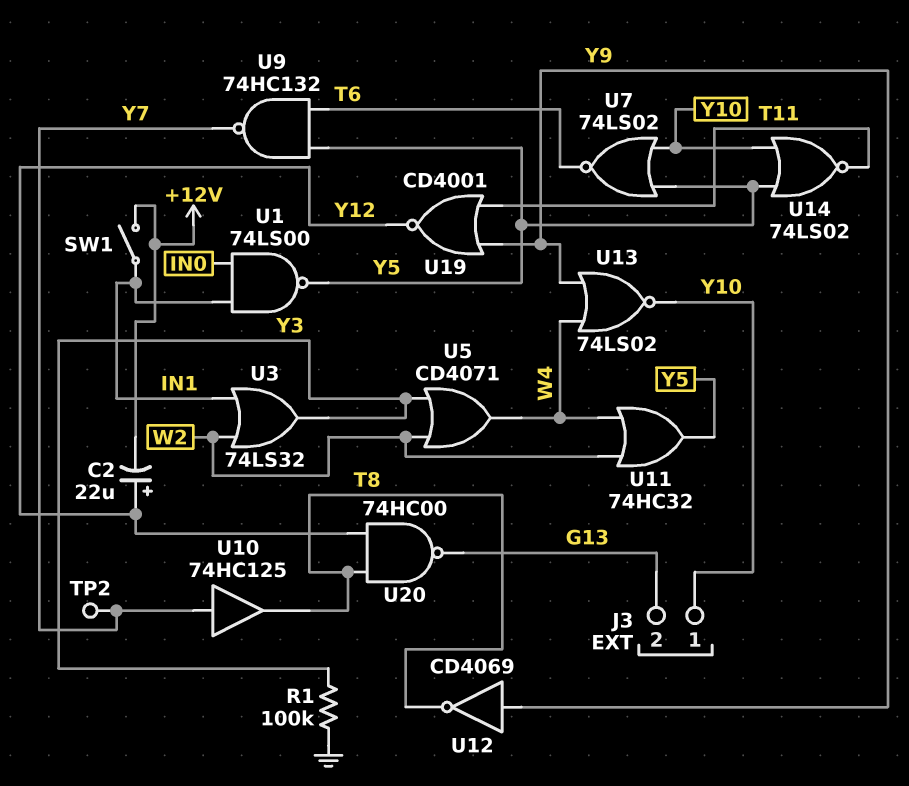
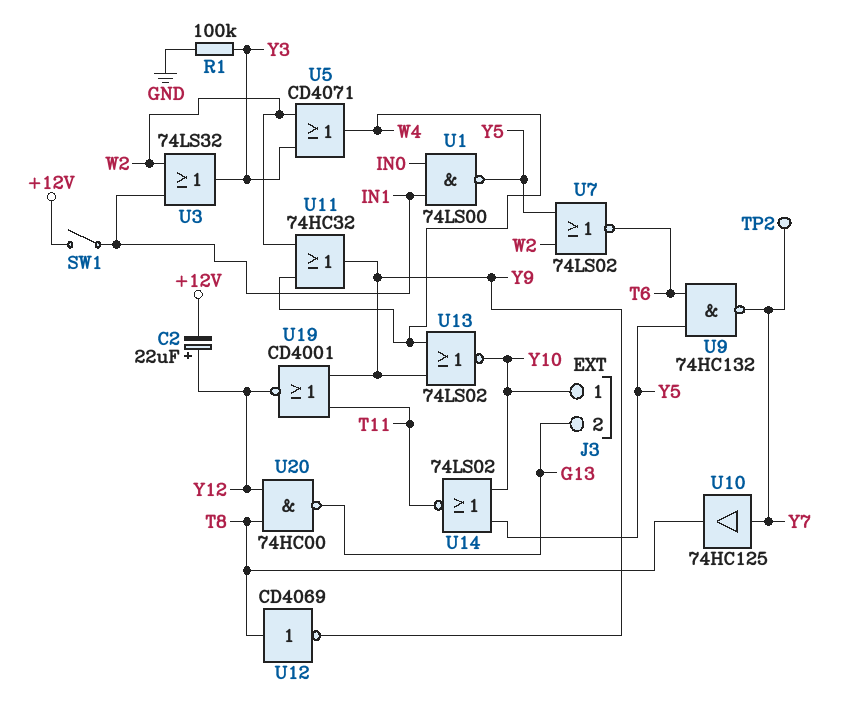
U7: NOR 74LS02 (in Y5, in Y10, out T6) -> NOR 74LS02 (in W2, in Y5, out T6)
U11: OR 74HC32 (in W2, in W4, out Y5) -> OR 74HC32 (in W2, in W4, out Y9)
U12: NOT CD4069 (in Y9, out T8) -> NOT CD4069 (in T8, out Y9)

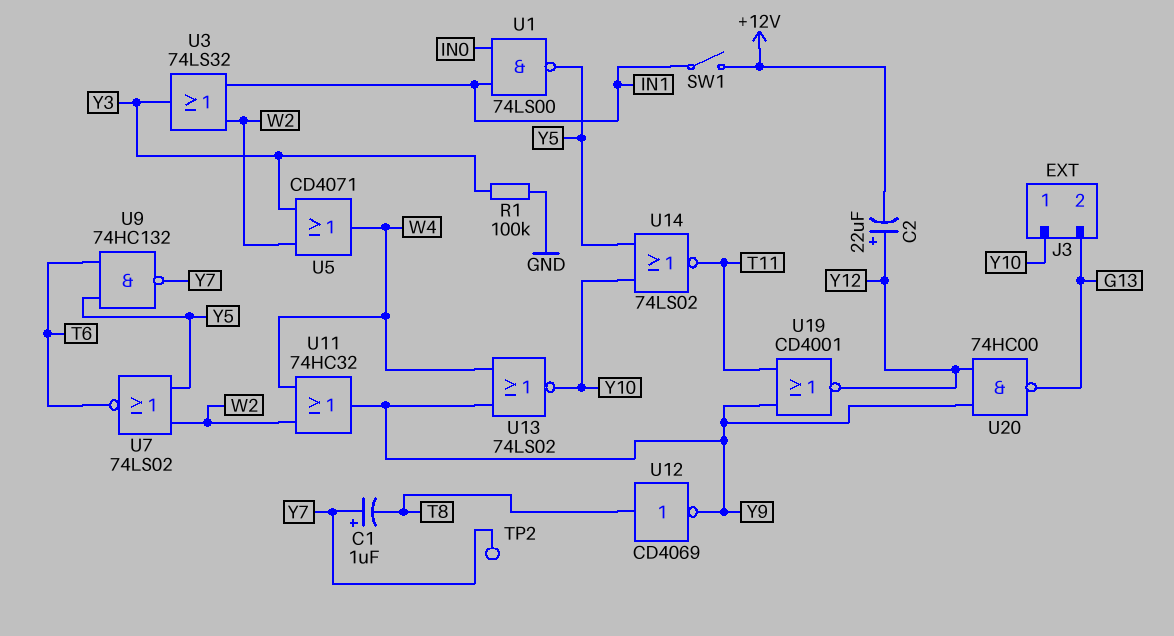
C1: none -> 1uF (plus Y7, minus T8)
U10: buffer 74HC125 (in Y7, out T8) -> none
U20: NAND 74HC00 (in T8, in Y12, out G13) -> NAND 74HC00 (in Y9, in Y12, out G13)

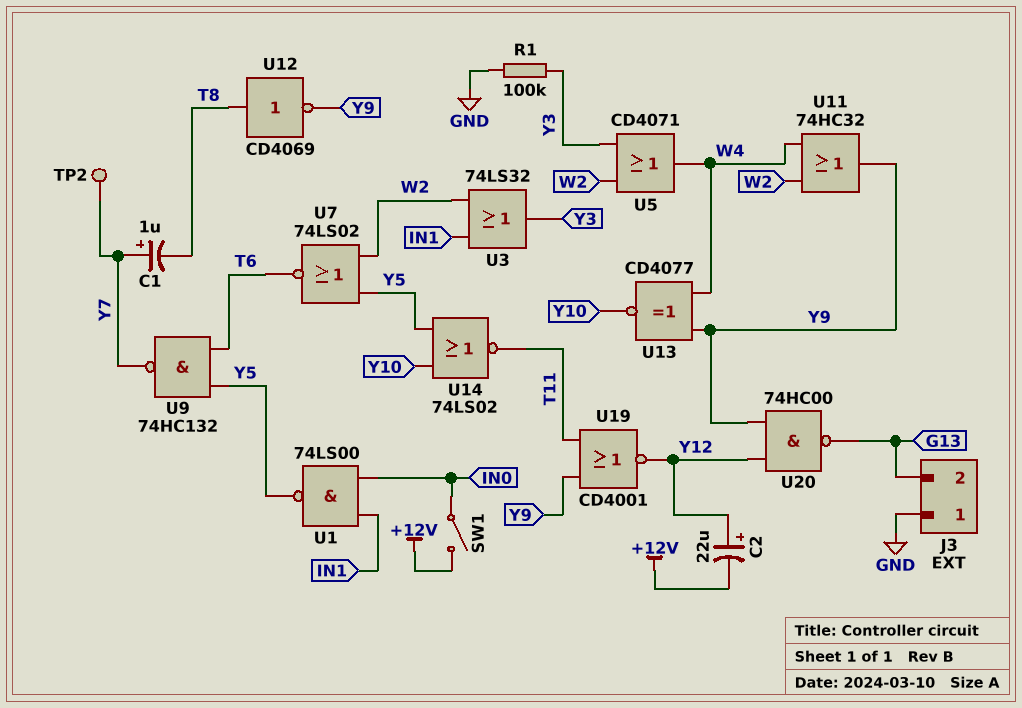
J3 pin 1: Y10 -> GND
SW1: switch (+12V, IN1) -> switch (+12V, IN0)
U13: NOR 74LS02 (in W4, in Y9, out Y10) -> XNOR CD4077 (in W4, in Y9, out Y10)

